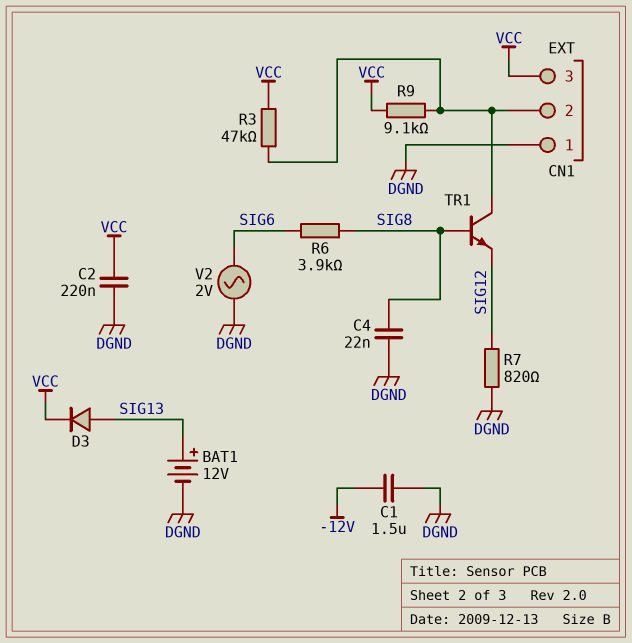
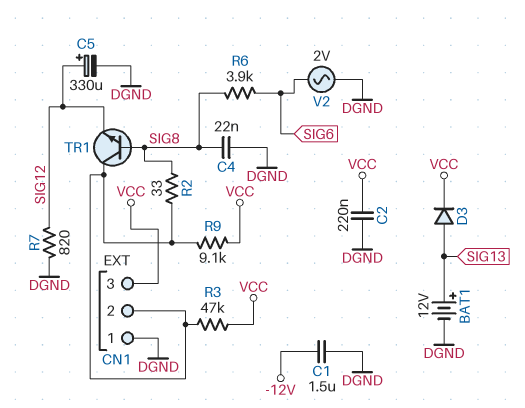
C5: none -> 330uF (plus SIG12, minus DGND)
R2: none -> 33 (CN1/2, SIG8)

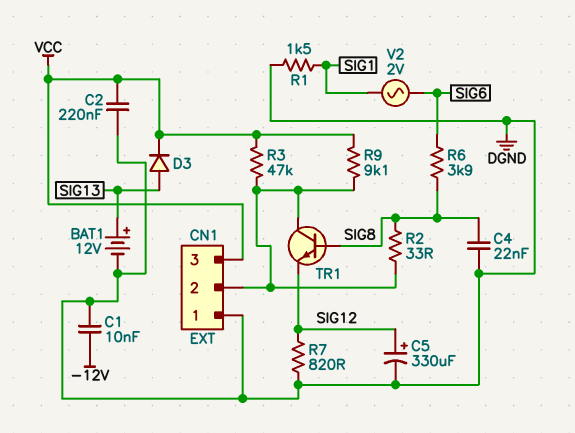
C1: 1.5uF (-12V, DGND) -> 10nF (-12V, DGND)
R1: none -> 1.5k (DGND, SIG1)
V2: AC 2V (DGND, SIG6) -> AC 2V (SIG1, SIG6)

